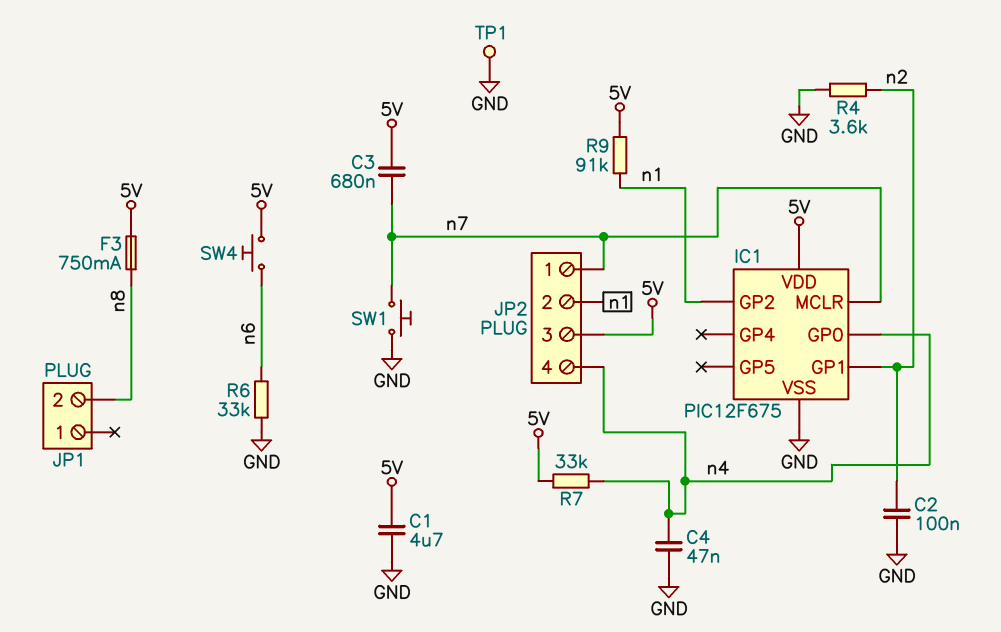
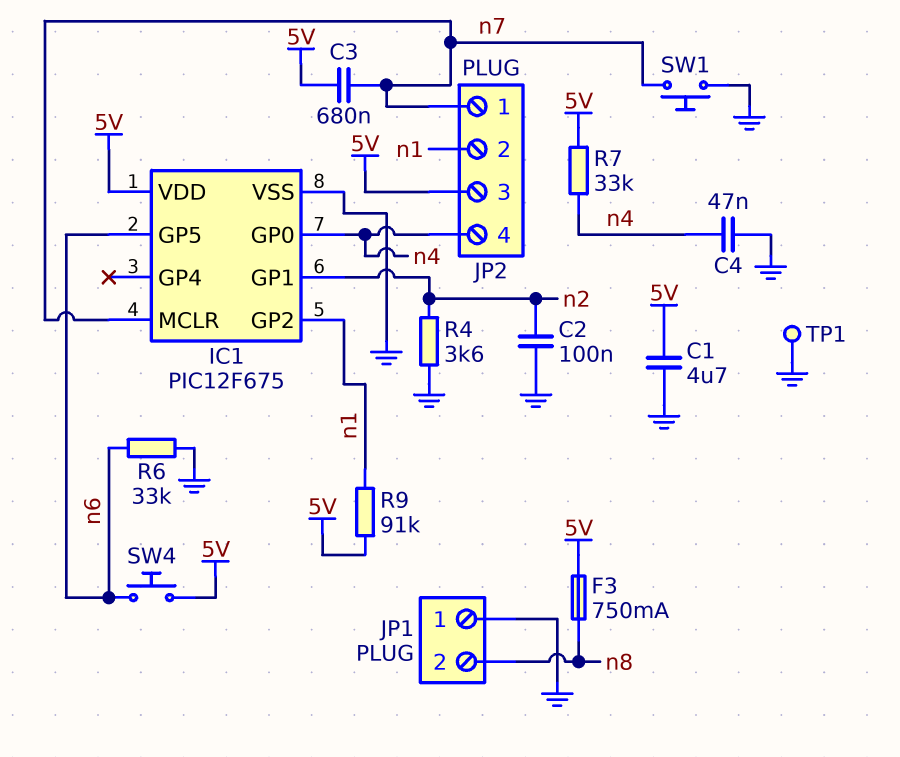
IC1 pin GP5: none -> n6
JP1 pin 1: none -> GND

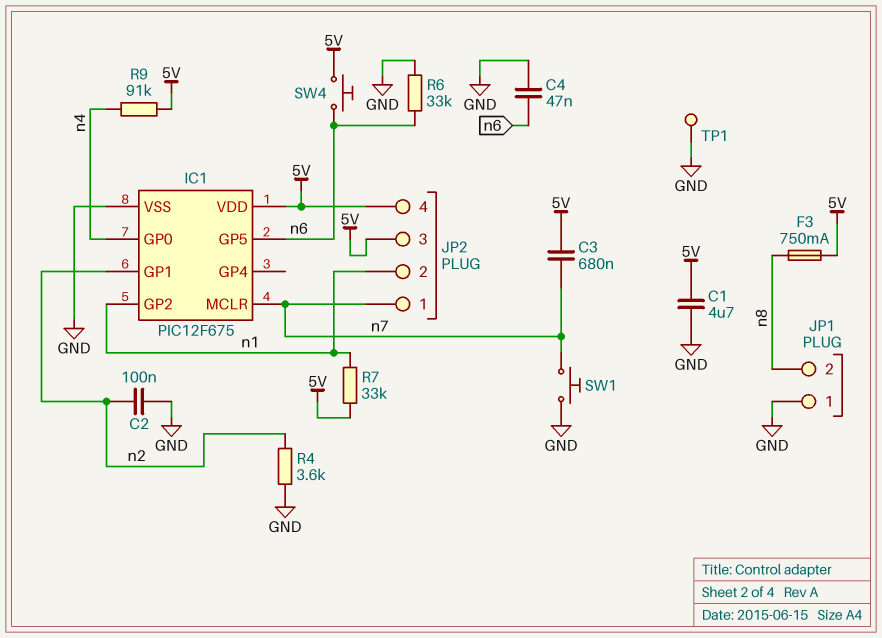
C4: 47nF (GND, n4) -> 47nF (GND, n6)
JP2 pin 4: n4 -> 5V
R7: 33k (5V, n4) -> 33k (5V, n1)
R9: 91k (5V, n1) -> 91k (5V, n4)

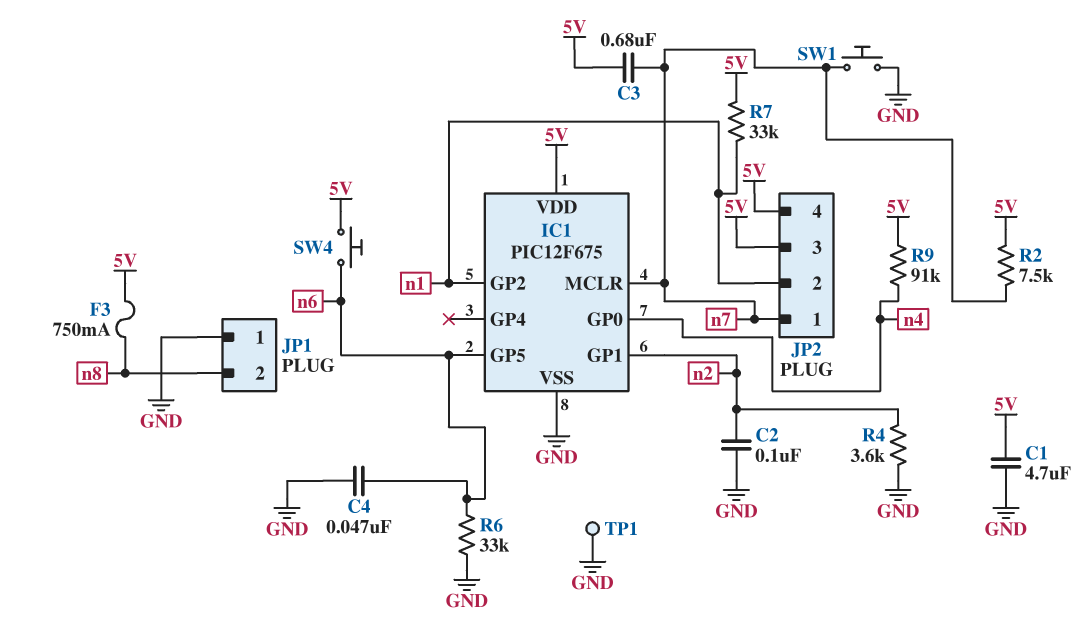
R2: none -> 7.5k (5V, n7)

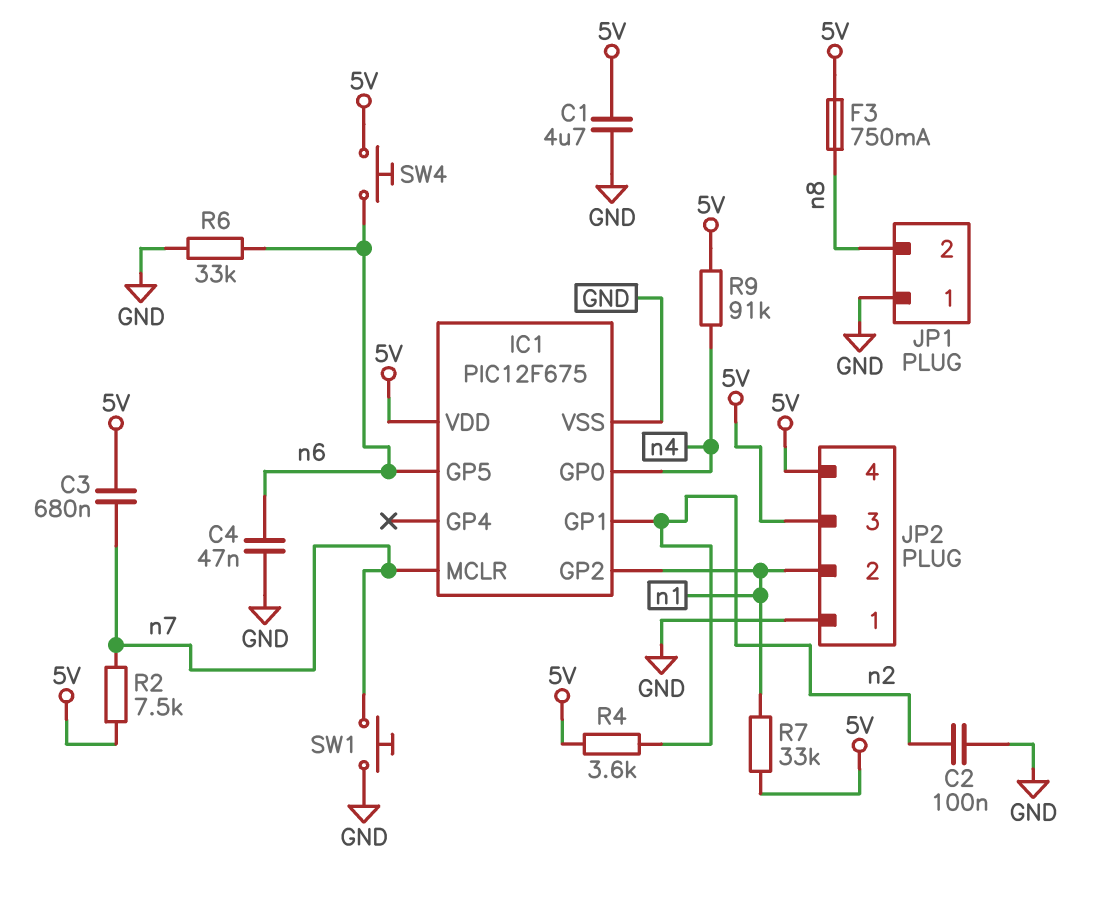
JP2 pin 1: n7 -> GND
R4: 3.6k (GND, n2) -> 3.6k (5V, n2)
TP1: test point (GND) -> none

